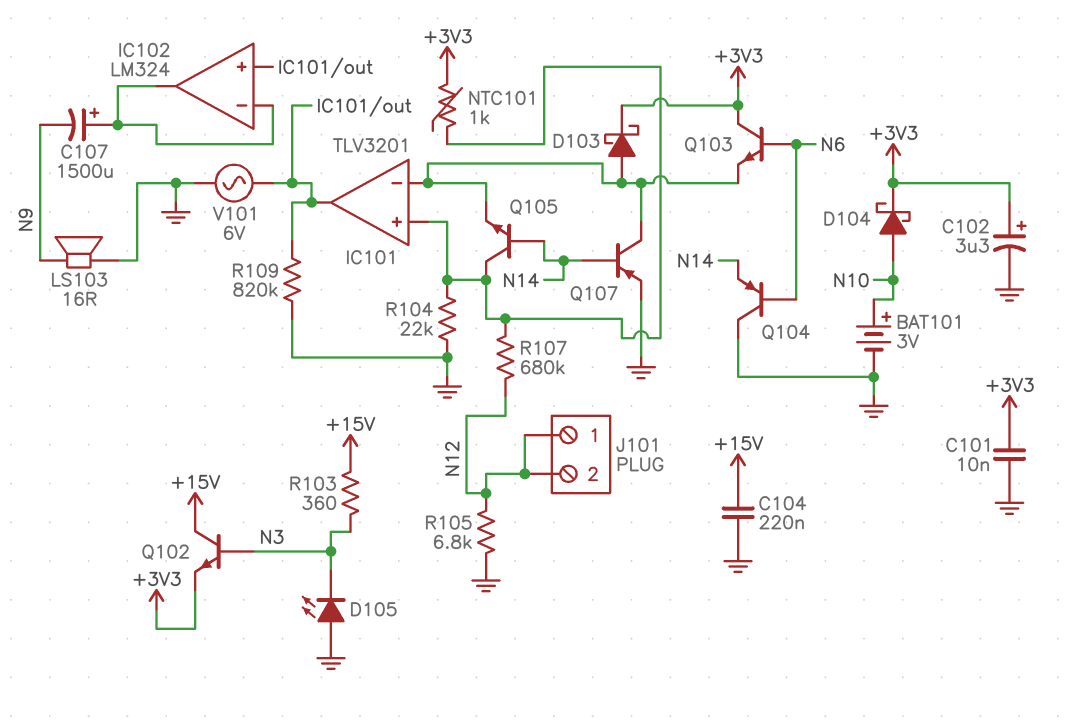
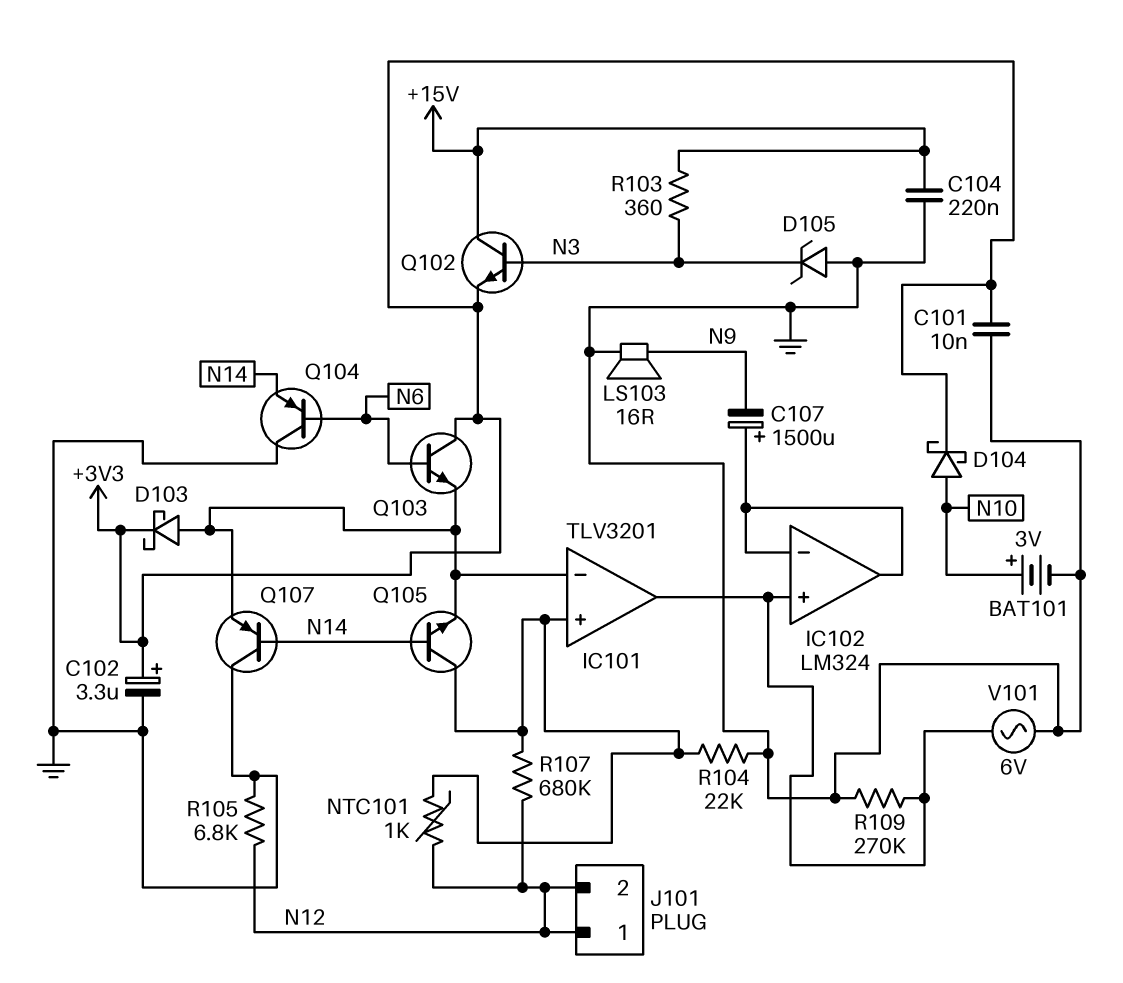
D105: LED (A GND, K N3) -> zener (A GND, K N3)
NTC101: 1k (+3V3, IC101/in+) -> 1k (IC101/in+, N12)
Q107: PNP (B N14, C IC101/in-, E GND) -> PNP (B N14, C GND, E IC101/in-)
R109: 820k (GND, IC101/out) -> 270k (GND, IC101/out)

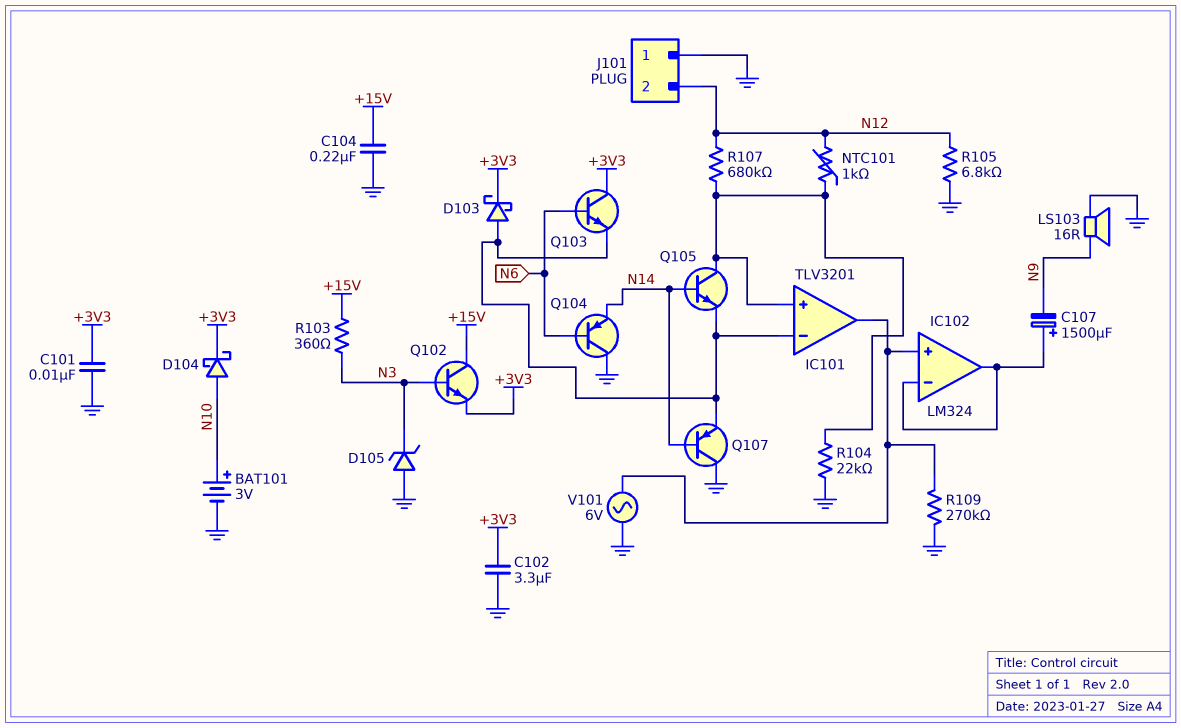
C102: 3.3uF (plus +3V3, minus GND) -> 3.3uF (+3V3, GND)
J101 pin 1: N12 -> GND

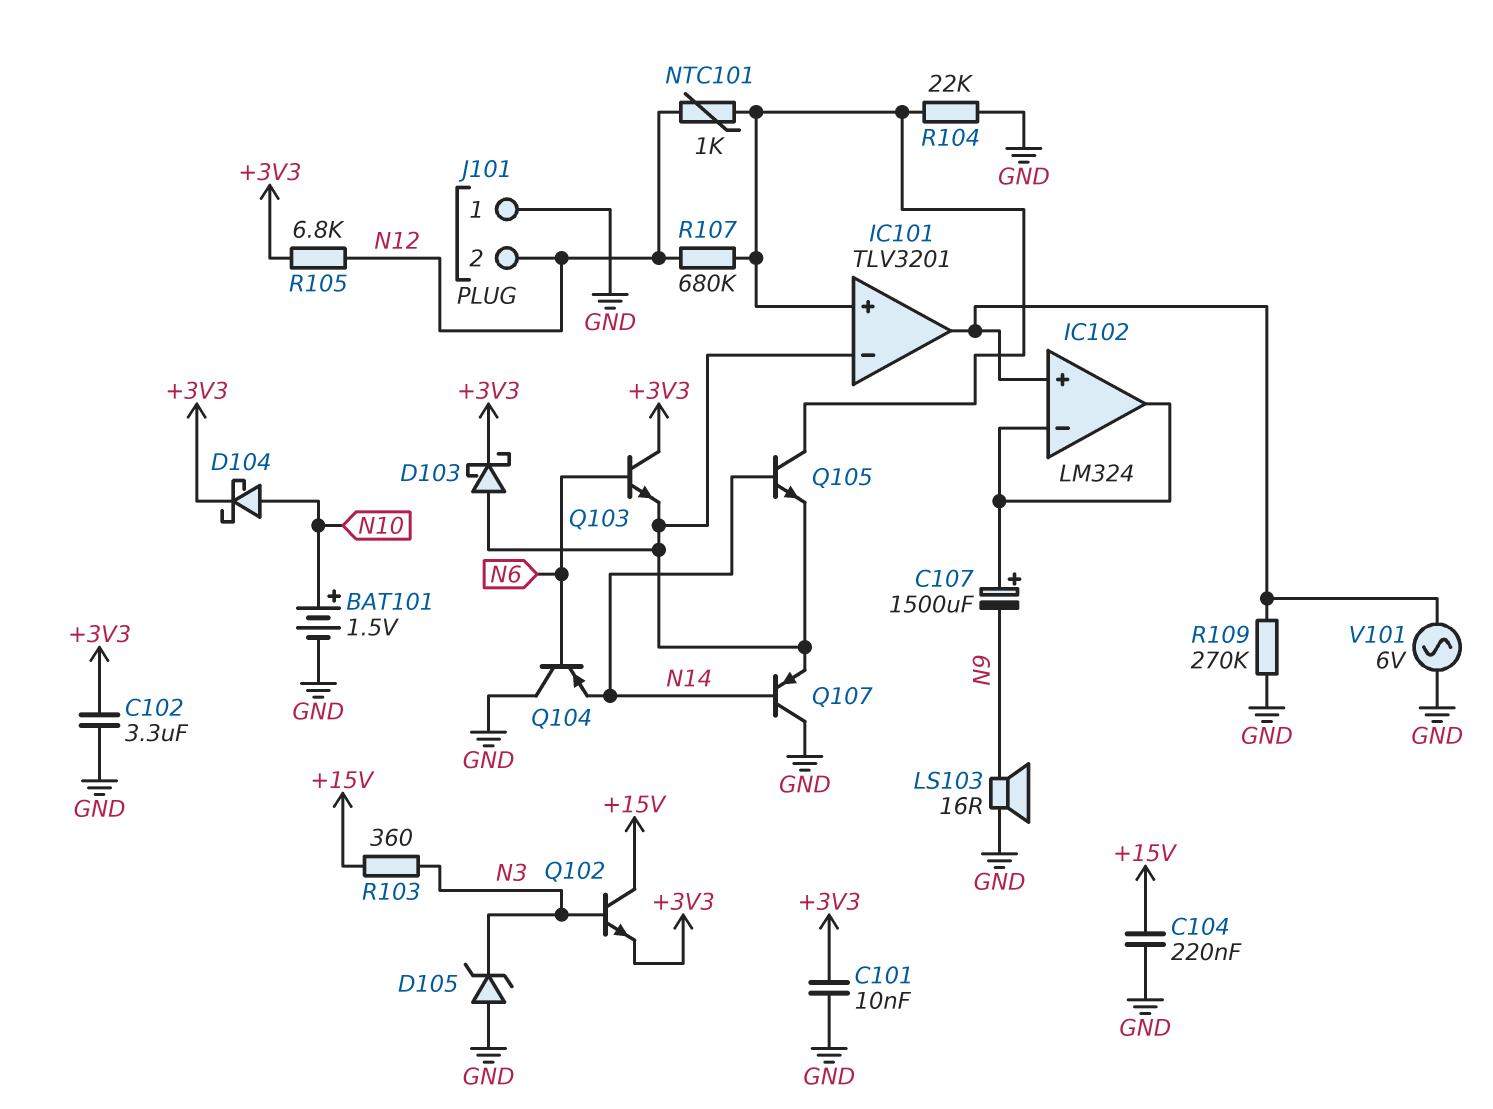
BAT101: 3V (plus N10, minus GND) -> 1.5V (plus N10, minus GND)
R105: 6.8k (GND, N12) -> 6.8k (+3V3, N12)

